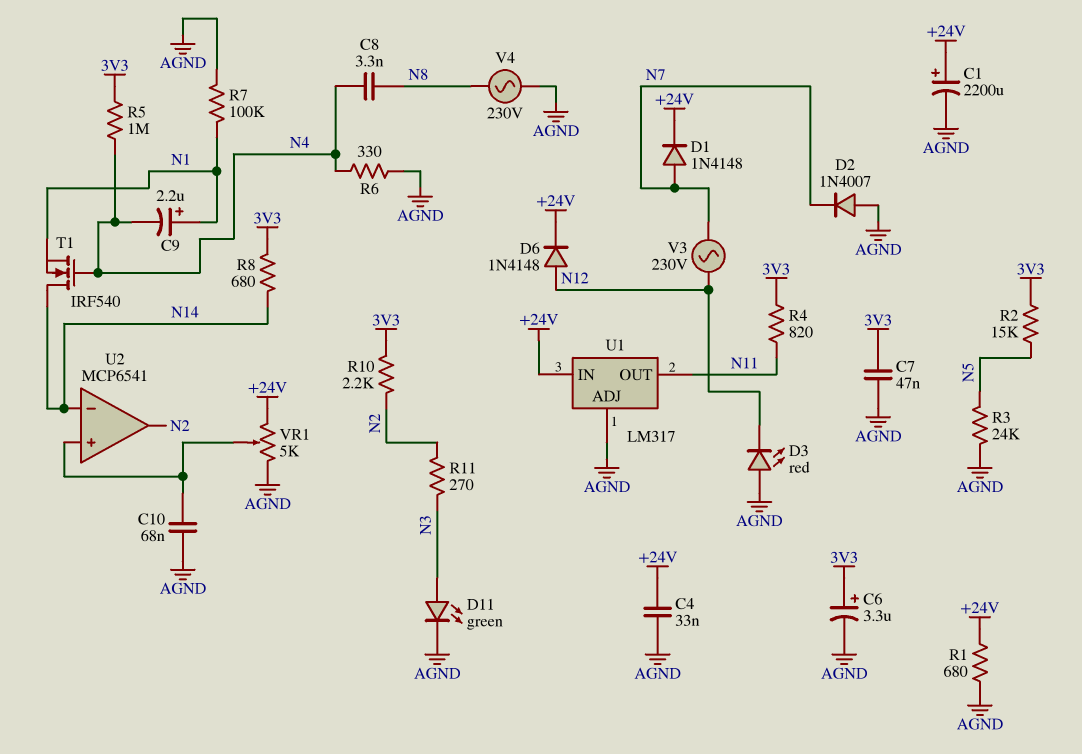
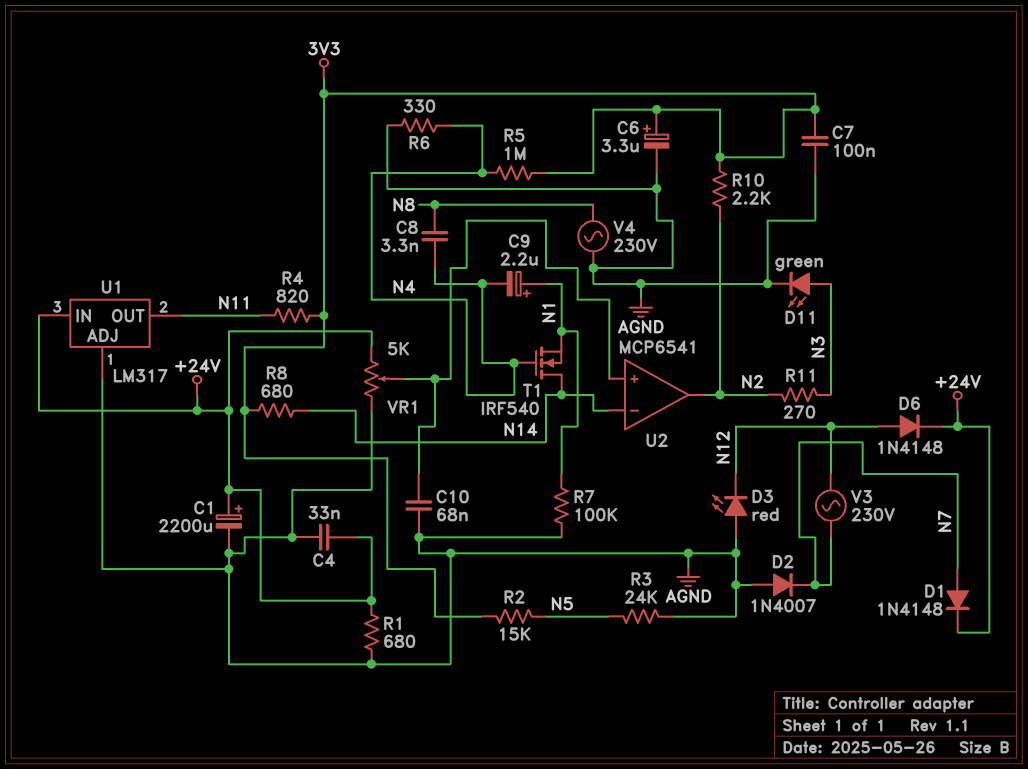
C7: 47nF (3V3, AGND) -> 100nF (3V3, AGND)

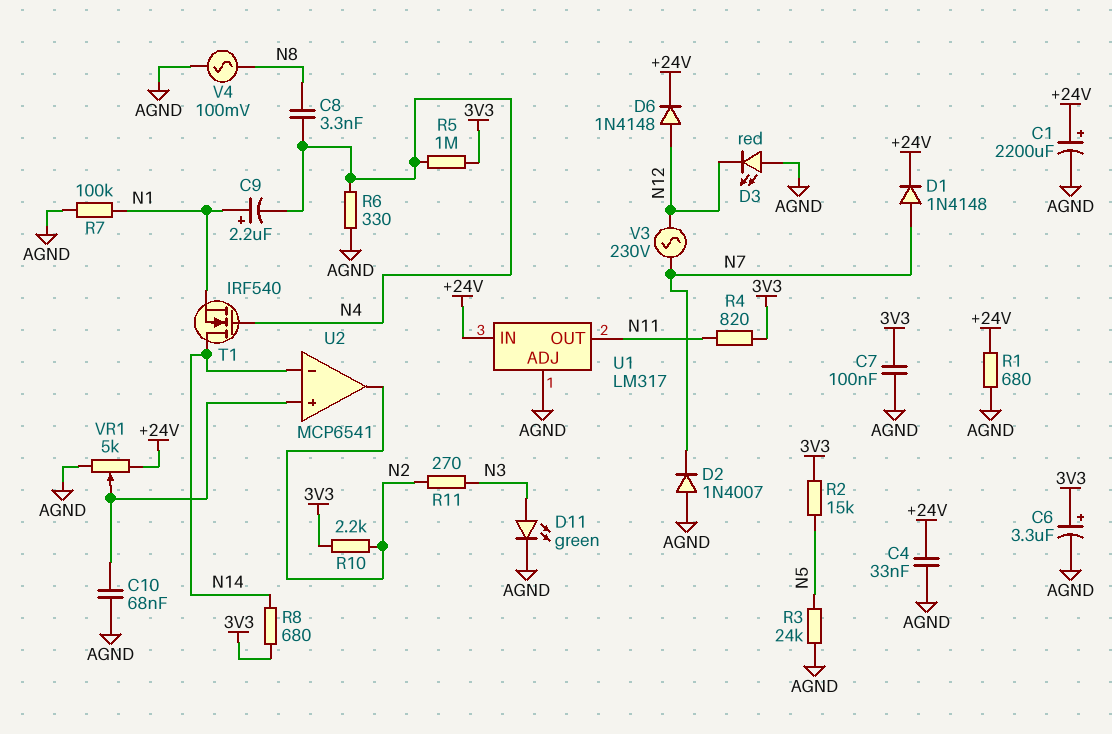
V4: AC 230V (AGND, N8) -> AC 100mV (AGND, N8)

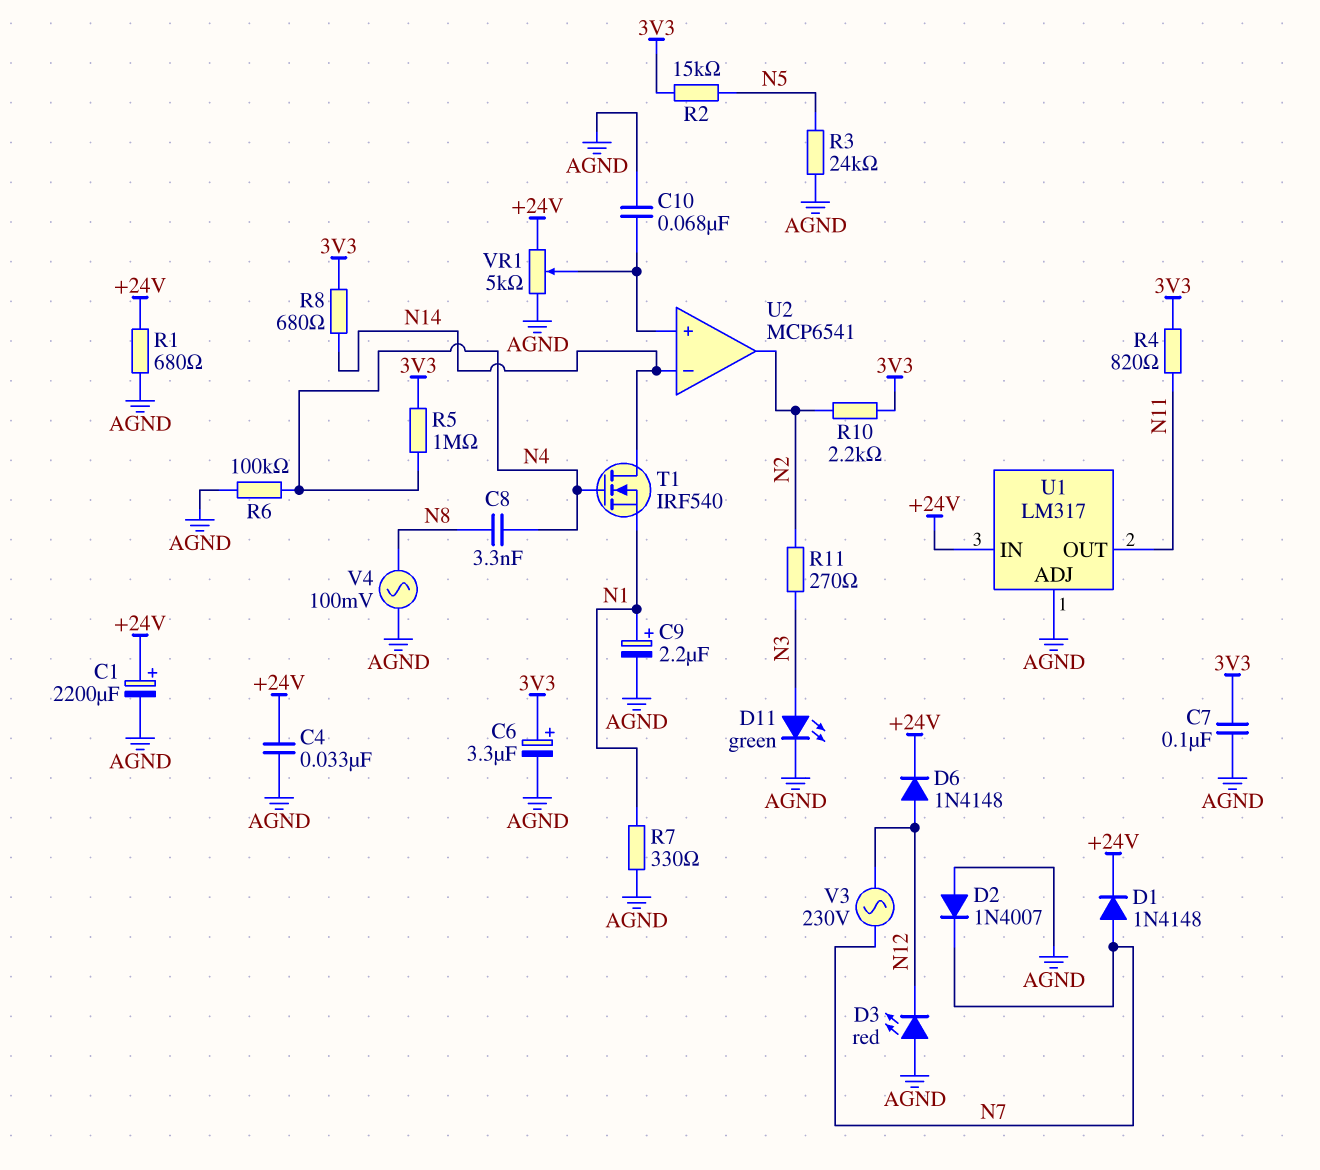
C9: 2.2uF (plus N1, minus N4) -> 2.2uF (plus N1, minus AGND)
R6: 330 (AGND, N4) -> 100k (AGND, N4)
R7: 100k (AGND, N1) -> 330 (AGND, N1)

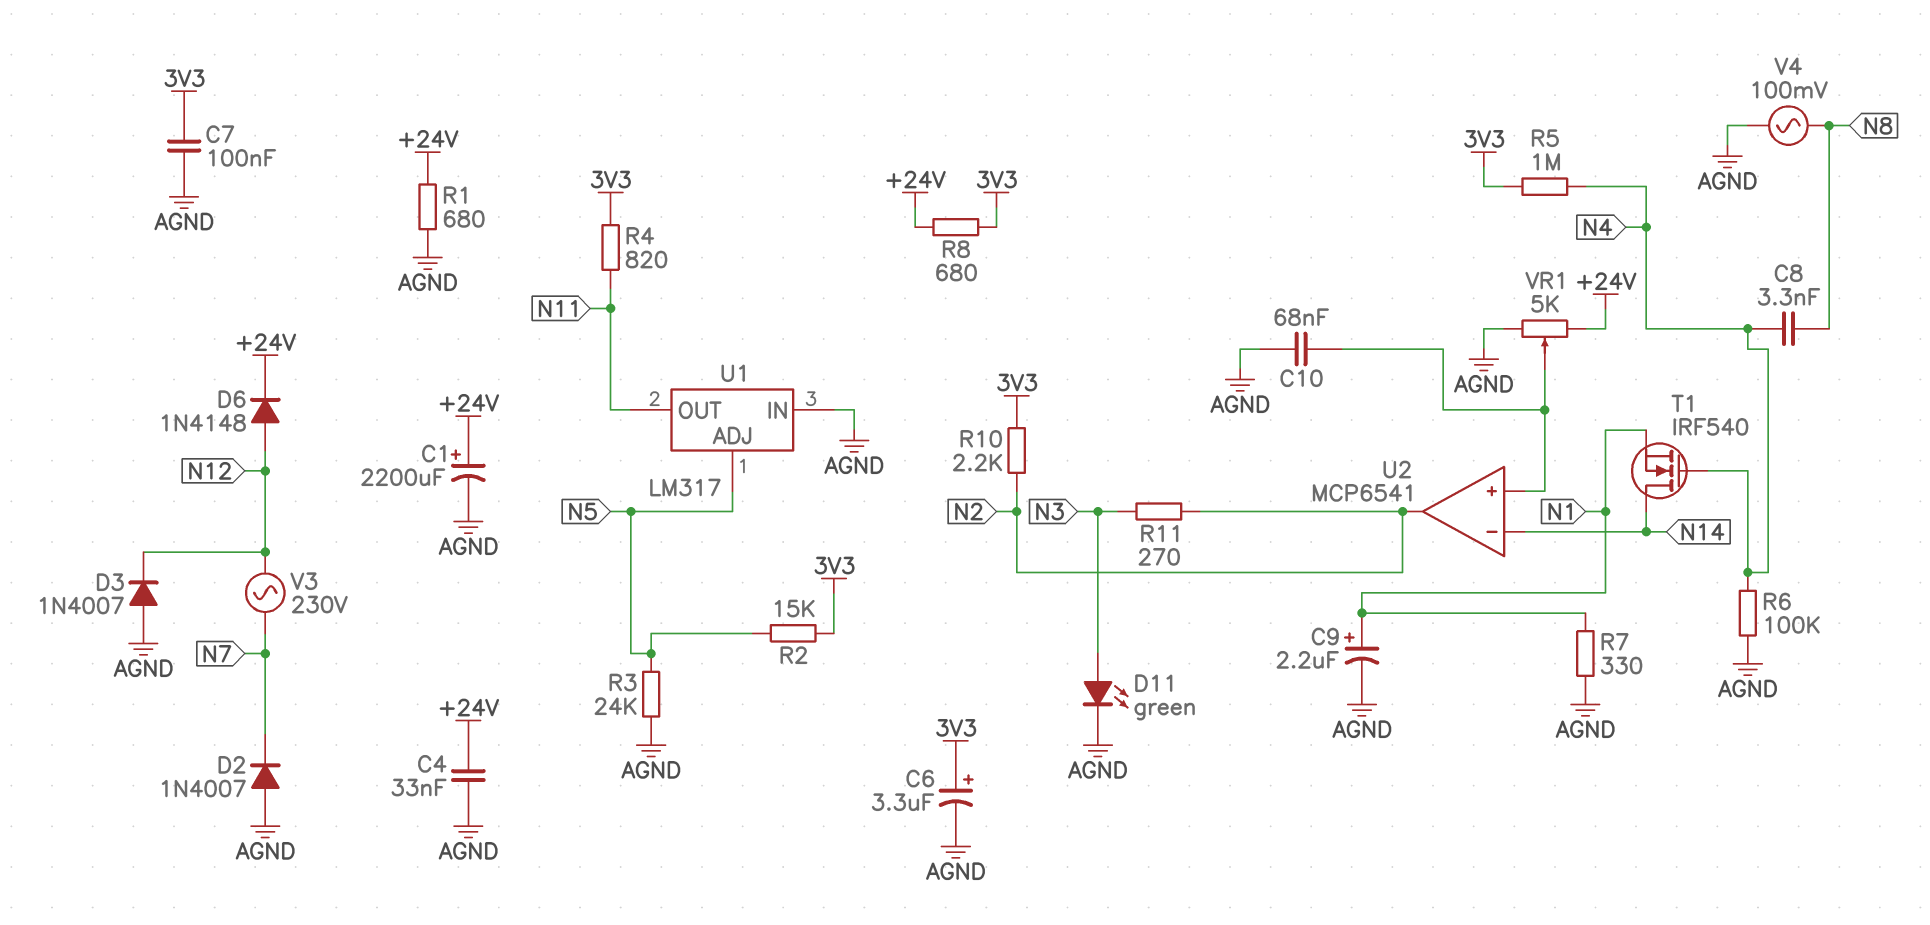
D1: diode 1N4148 (A N7, K +24V) -> none
D3: LED red (A AGND, K N12) -> diode 1N4007 (A AGND, K N12)
R8: 680 (3V3, N14) -> 680 (+24V, 3V3)
U1 pin ADJ: AGND -> N5
U1 pin IN: +24V -> AGND

